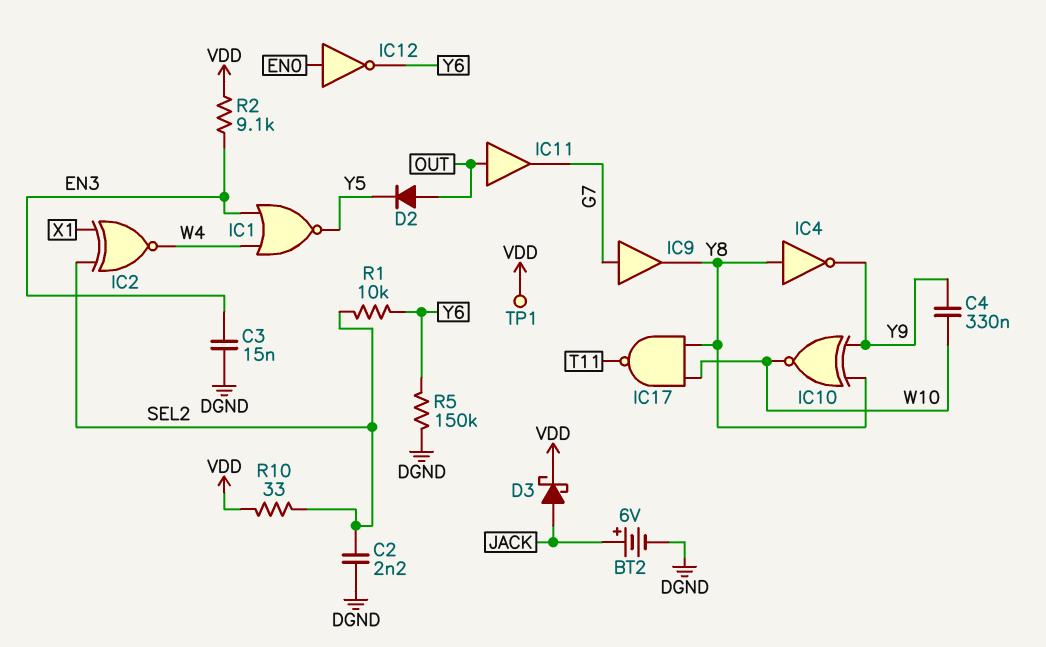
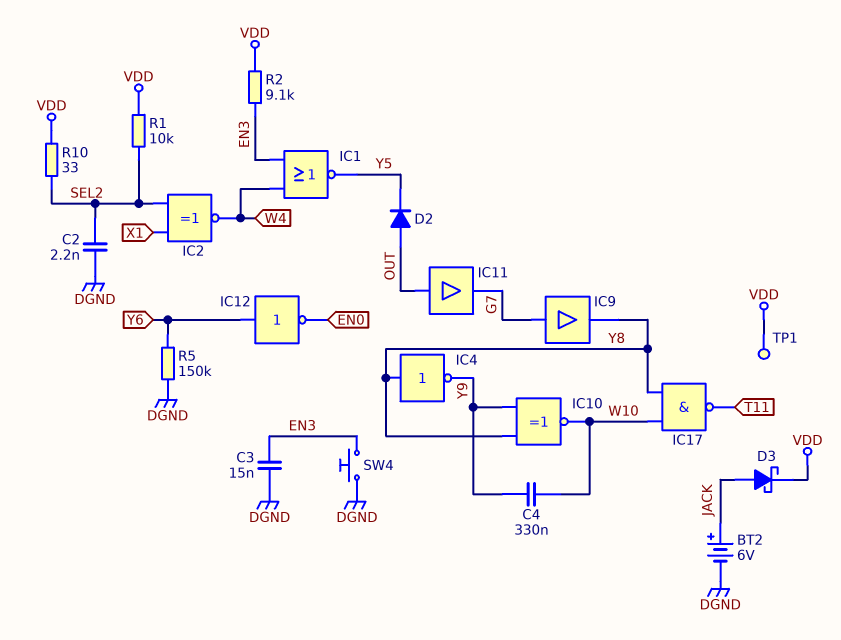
IC12: NOT (in EN0, out Y6) -> NOT (in Y6, out EN0)
R1: 10k (SEL2, Y6) -> 10k (SEL2, VDD)
SW4: none -> button (DGND, EN3)

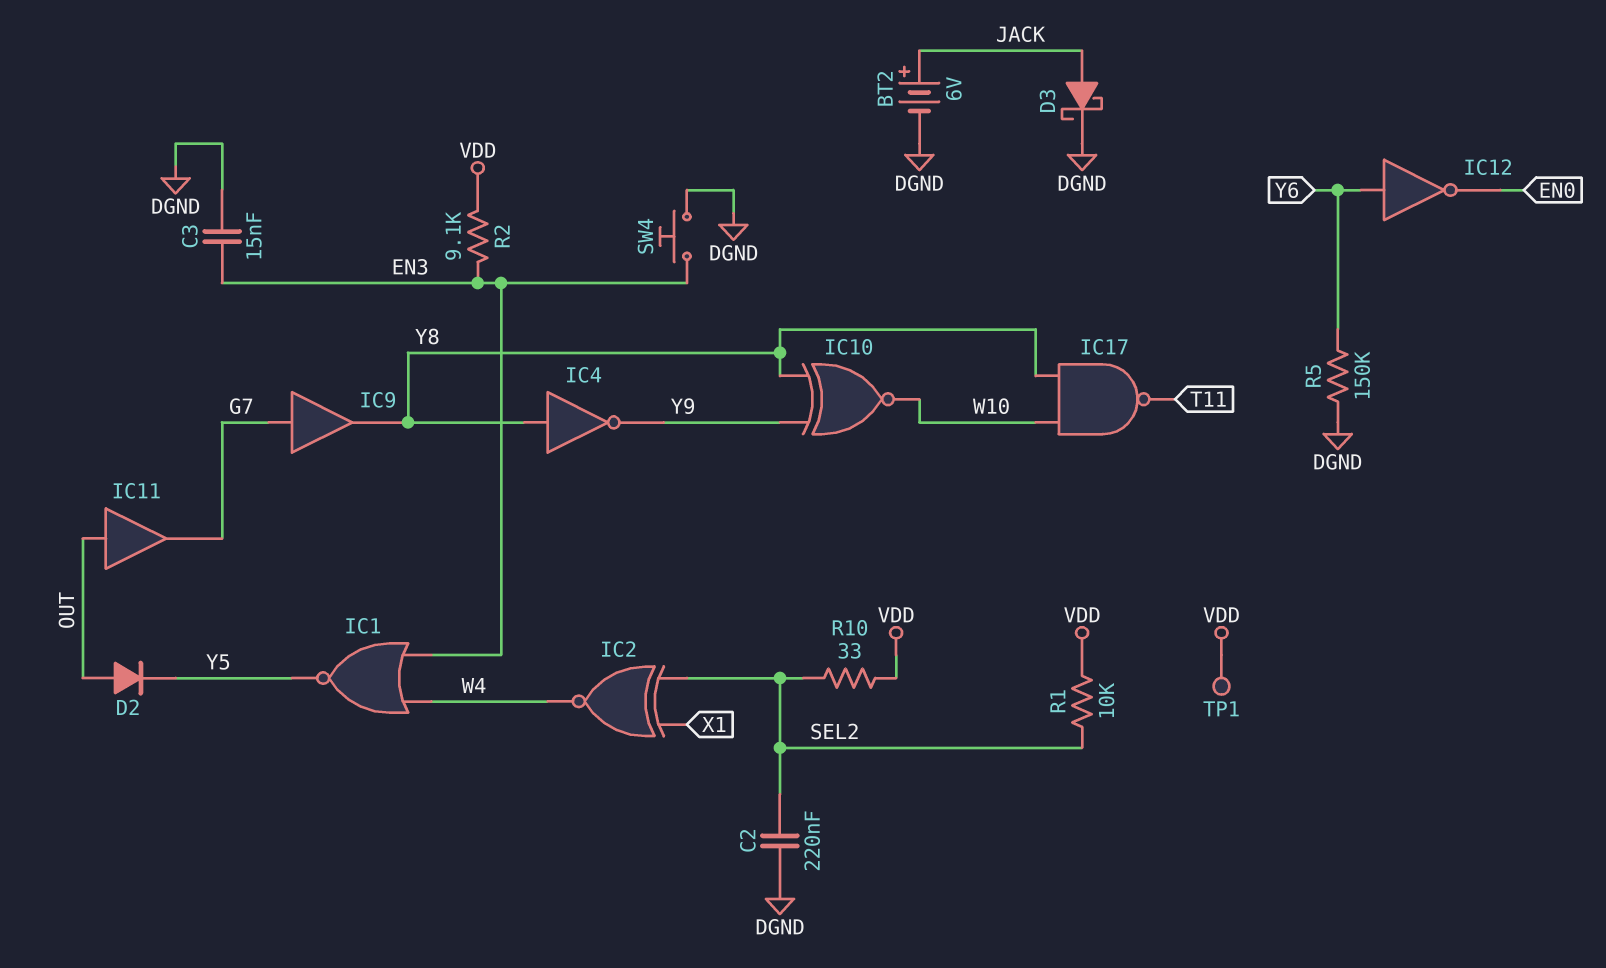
C2: 2.2nF (DGND, SEL2) -> 220nF (DGND, SEL2)
C4: 330nF (W10, Y9) -> none
D3: schottky (A JACK, K VDD) -> schottky (A JACK, K DGND)

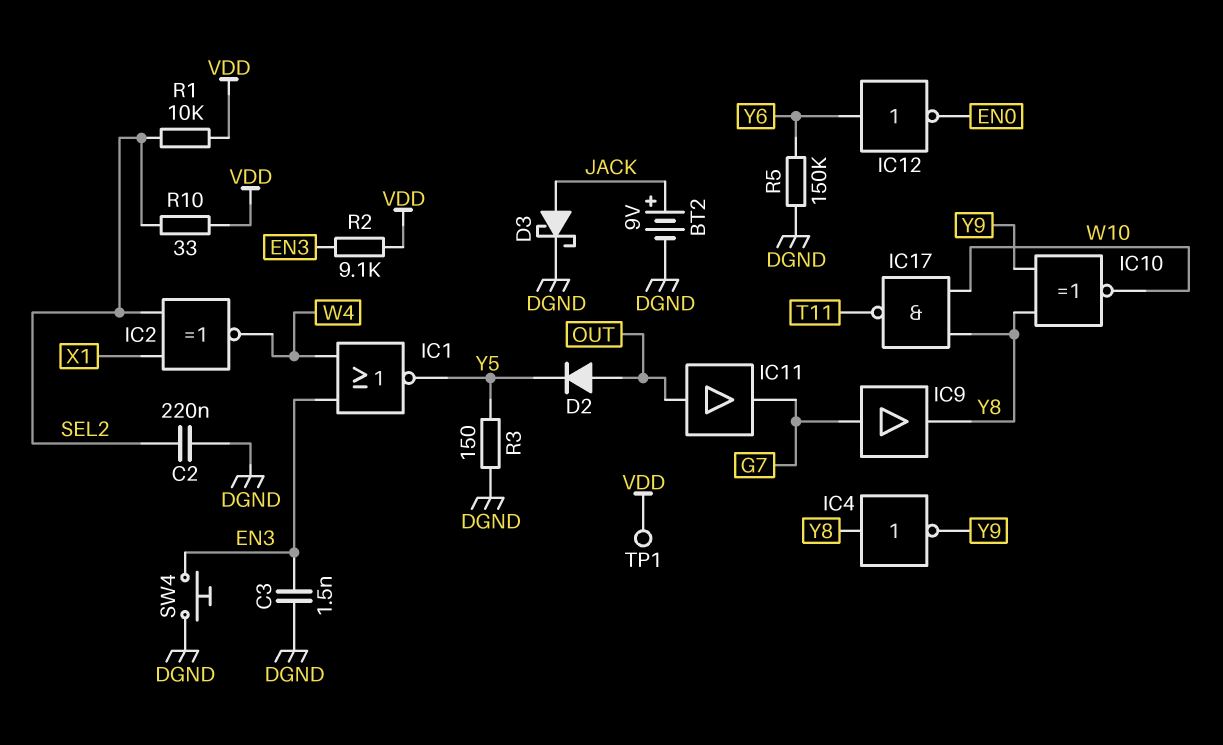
BT2: 6V (plus JACK, minus DGND) -> 9V (plus JACK, minus DGND)
C3: 15nF (DGND, EN3) -> 1.5nF (DGND, EN3)
R3: none -> 150 (DGND, Y5)

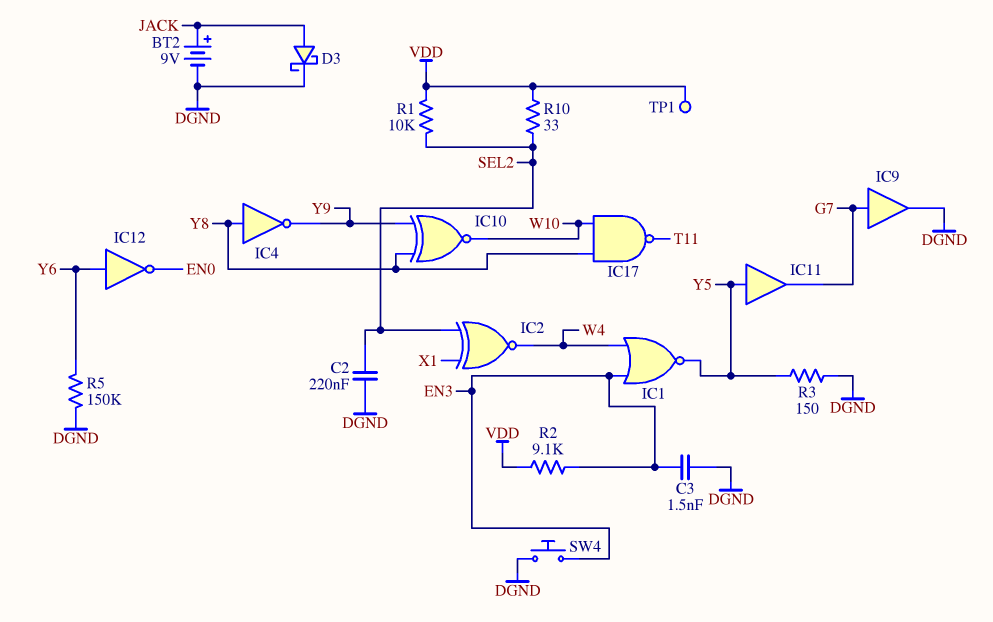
D2: diode (A OUT, K Y5) -> none
IC9: buffer (in G7, out Y8) -> buffer (in G7, out DGND)
IC11: buffer (in OUT, out G7) -> buffer (in Y5, out G7)

